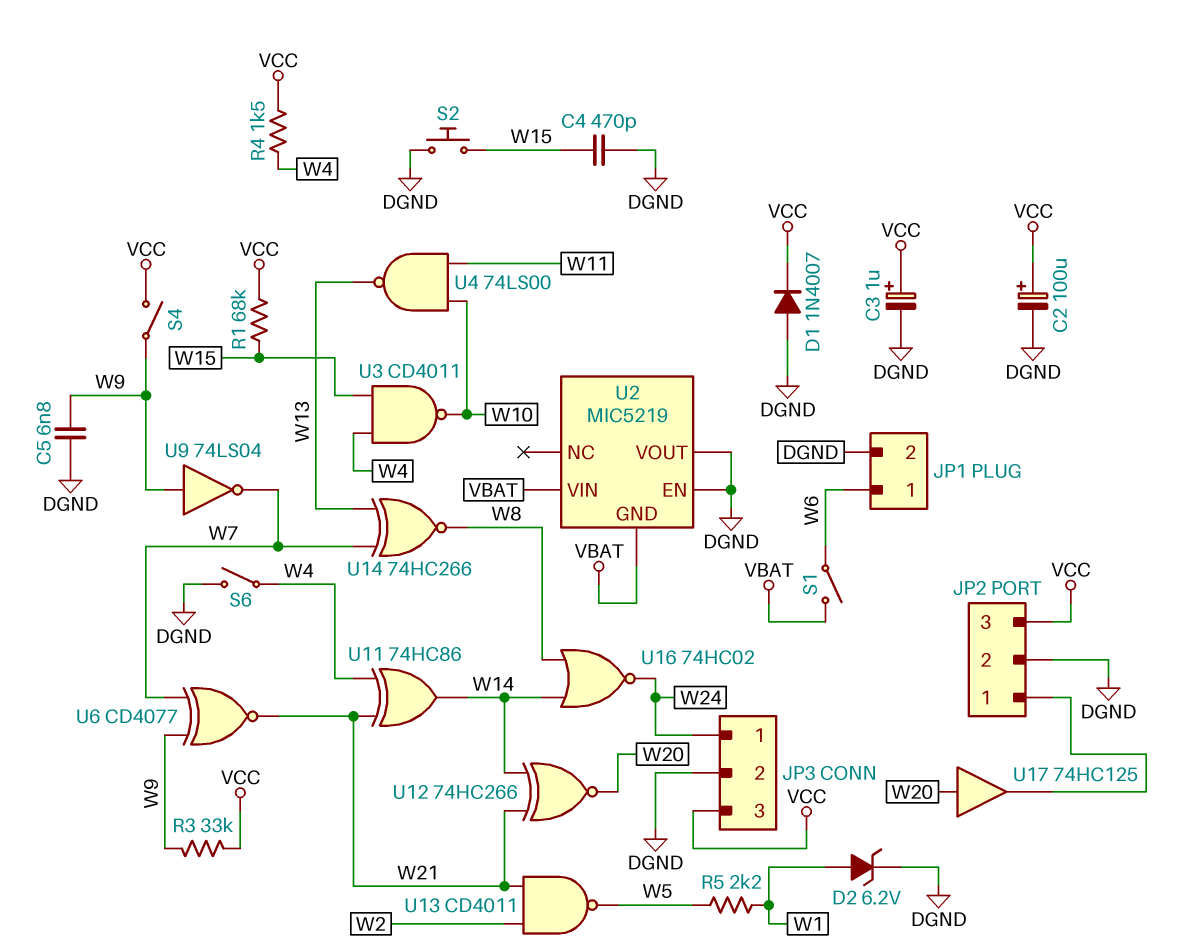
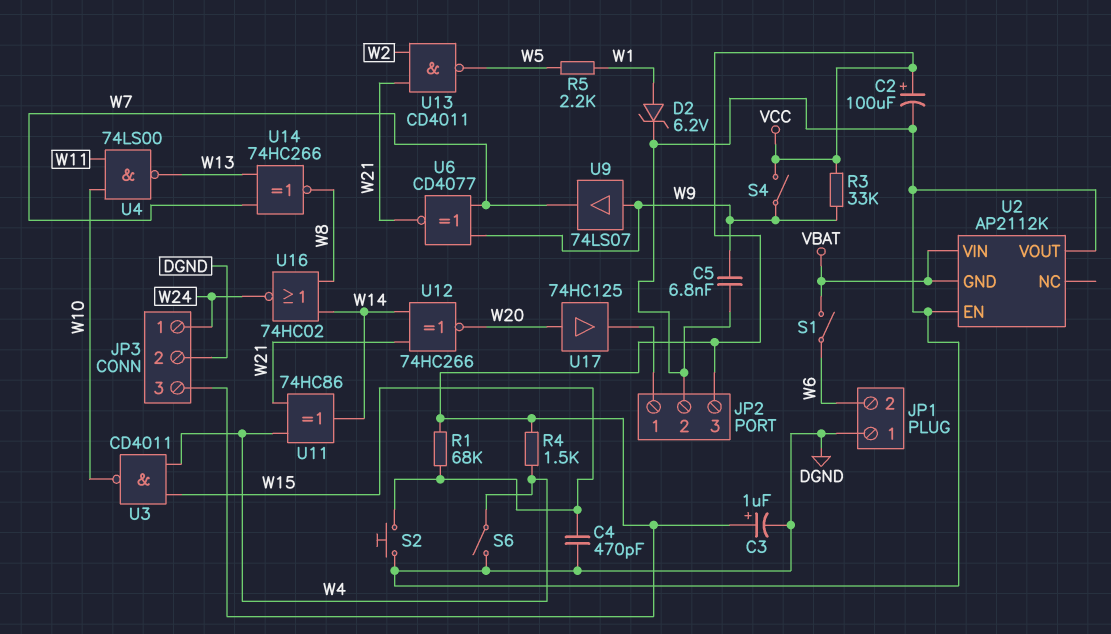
D1: diode 1N4007 (A DGND, K VCC) -> none
JP1 pin 1: W6 -> DGND
JP1 pin 2: DGND -> W6
U2: MIC5219 -> AP2112K
U9: NOT 74LS04 (in W9, out W7) -> buffer 74LS07 (in W9, out W7)

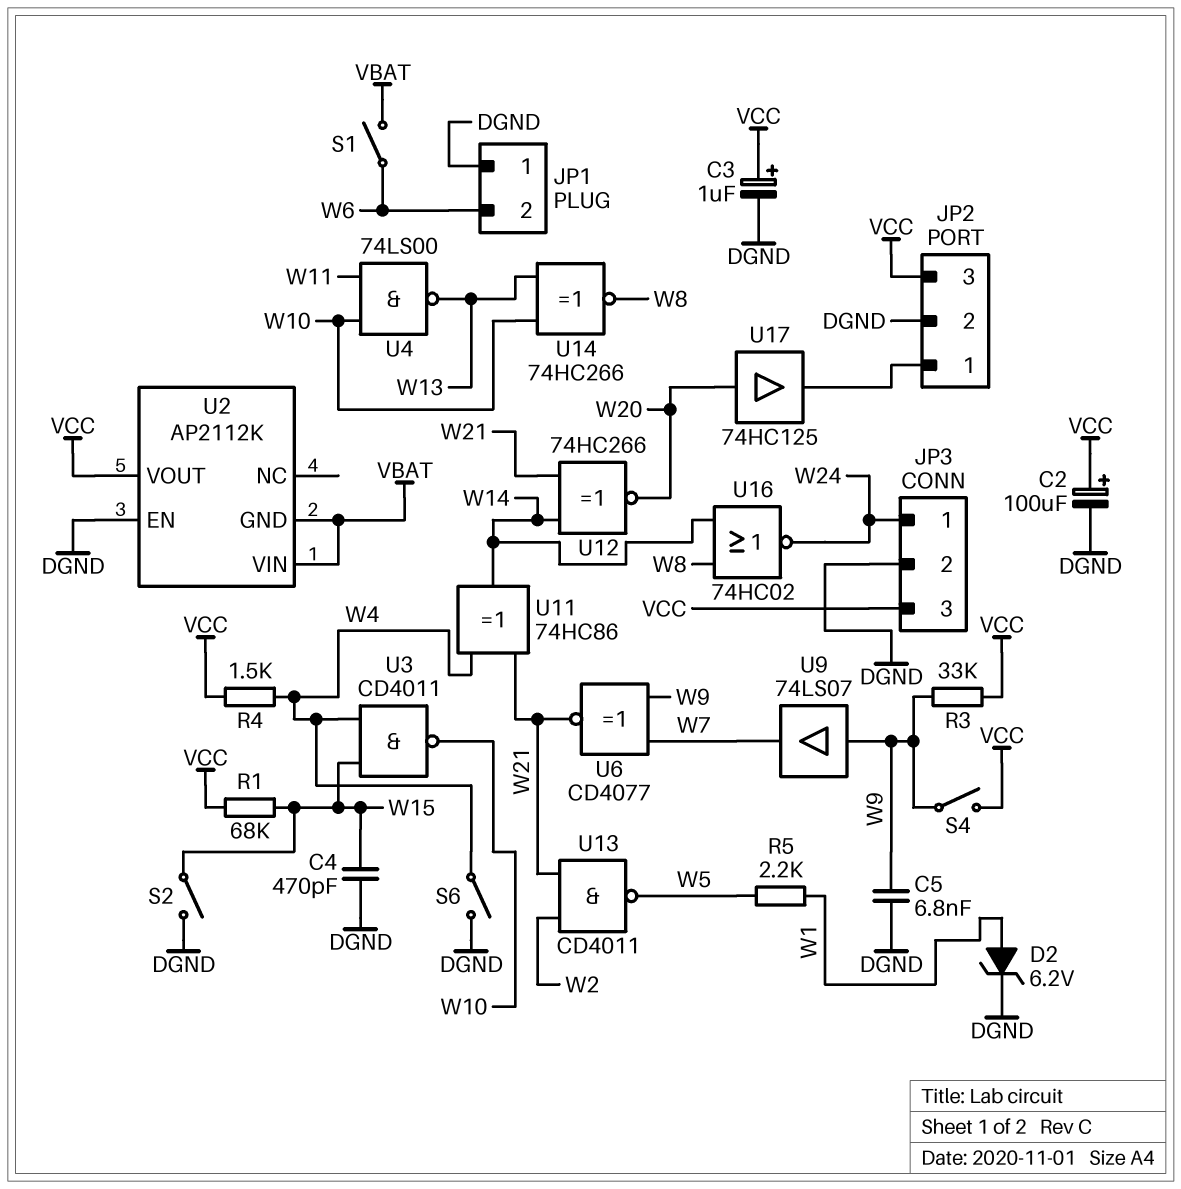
S2: button (DGND, W15) -> switch (DGND, W15)
U2 pin VOUT: DGND -> VCC
U14: XNOR 74HC266 (in W7, in W13, out W8) -> XNOR 74HC266 (in W10, in W13, out W8)

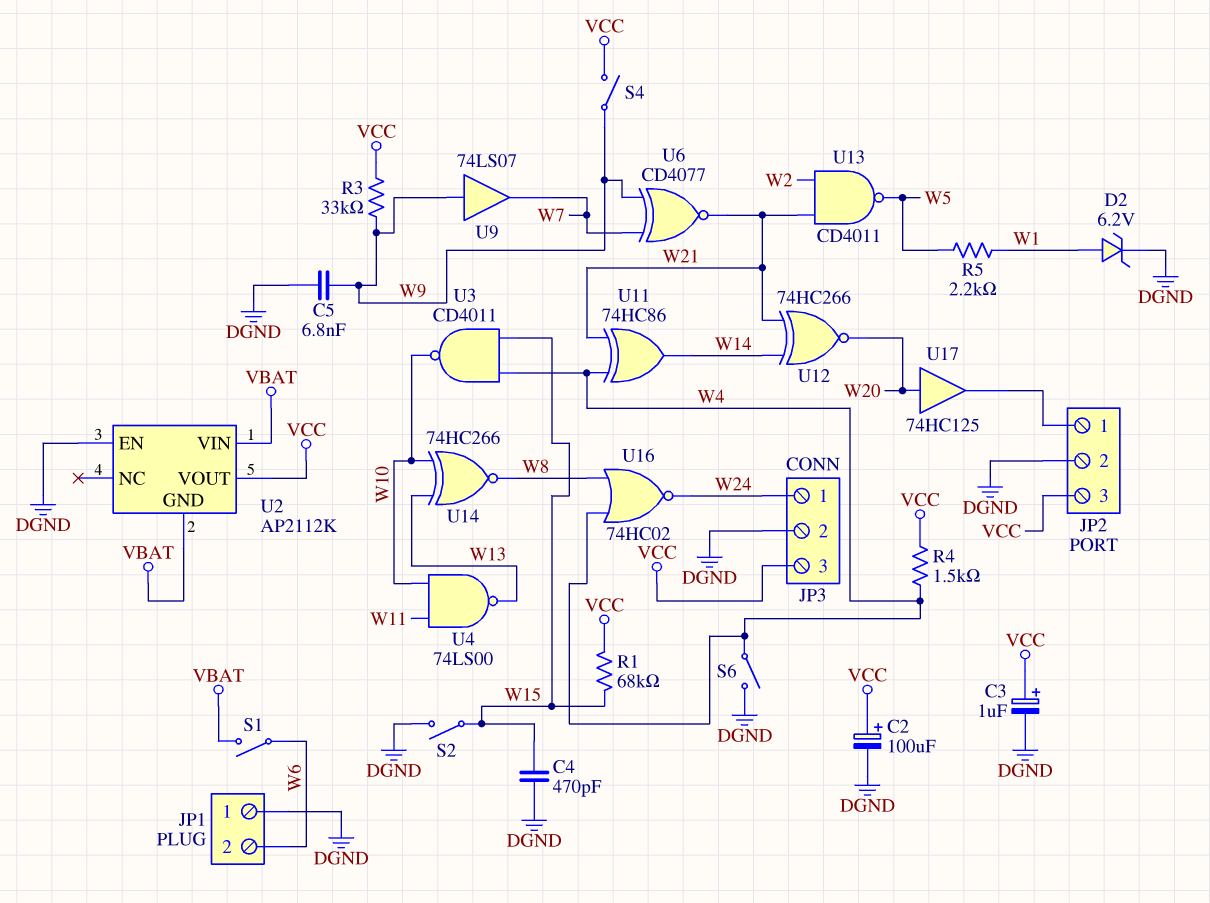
U16: NOR 74HC02 (in W8, in W14, out W24) -> NOR 74HC02 (in W4, in W8, out W24)

